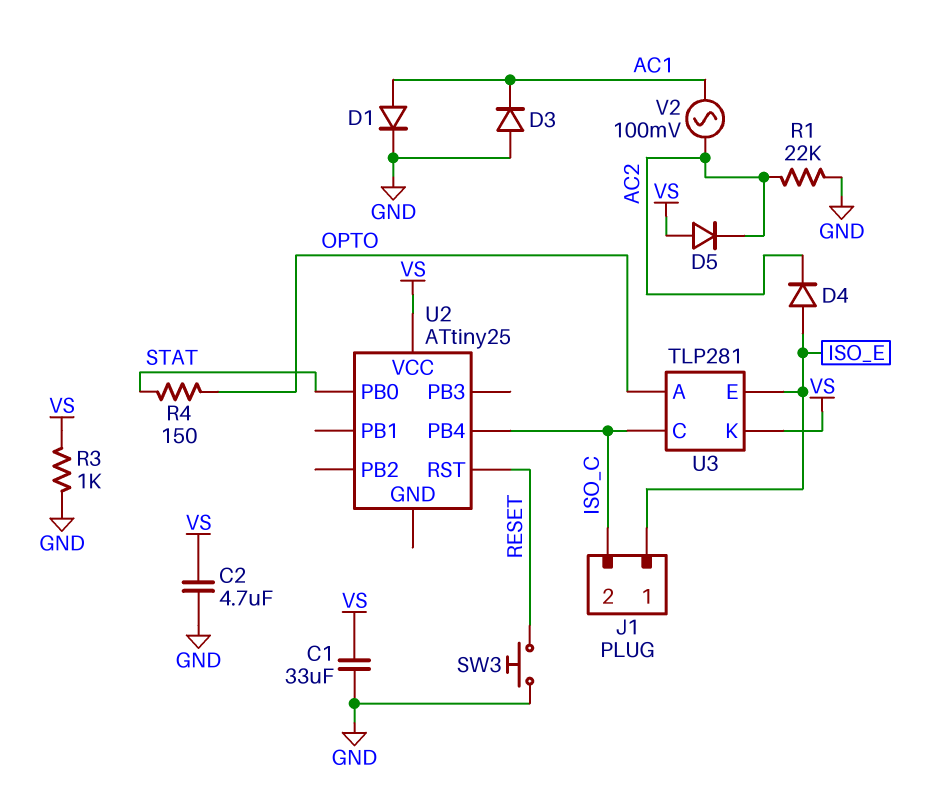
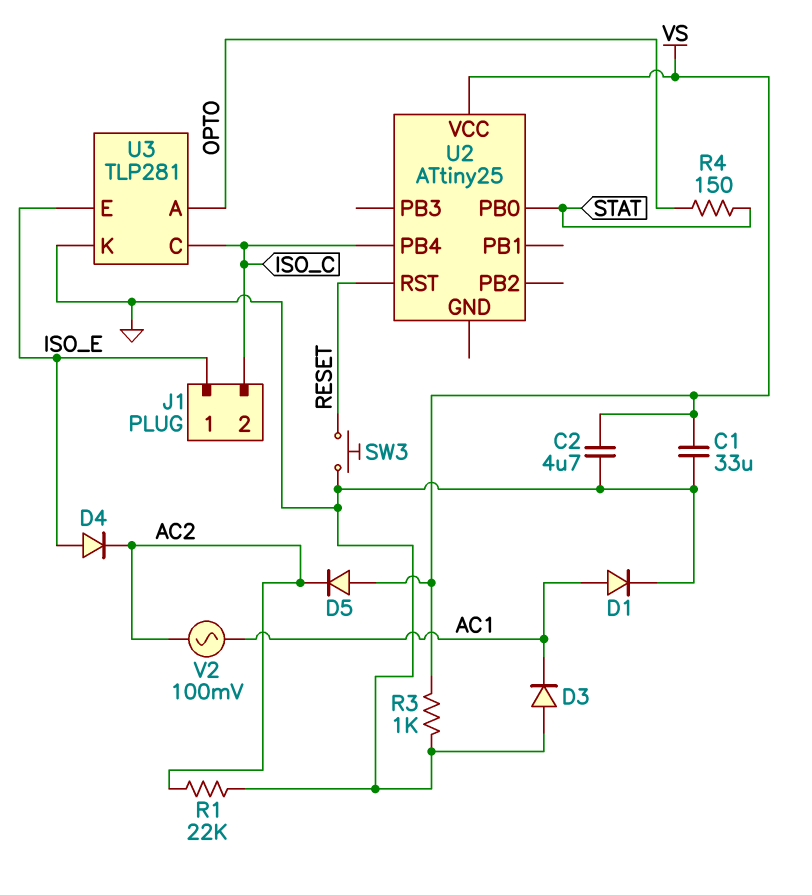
U3 pin K: VS -> GND

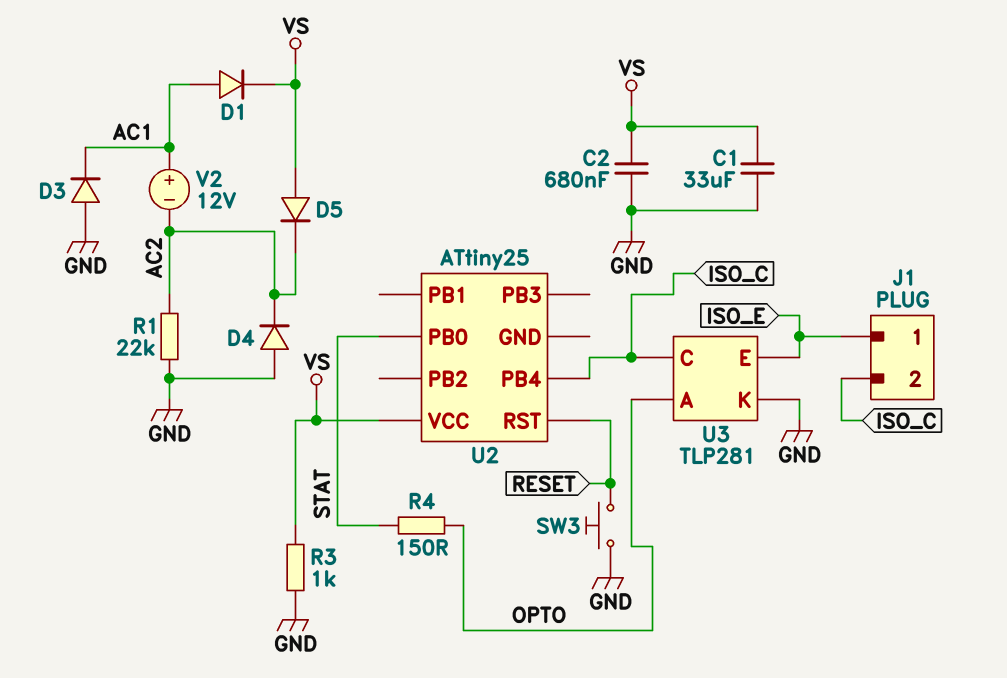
C2: 4.7uF (GND, VS) -> 680nF (GND, VS)
D1: diode (A AC1, K GND) -> diode (A AC1, K VS)
D4: diode (A ISO_E, K AC2) -> diode (A GND, K AC2)
V2: AC 100mV (AC1, AC2) -> 12V (plus AC1, minus AC2)

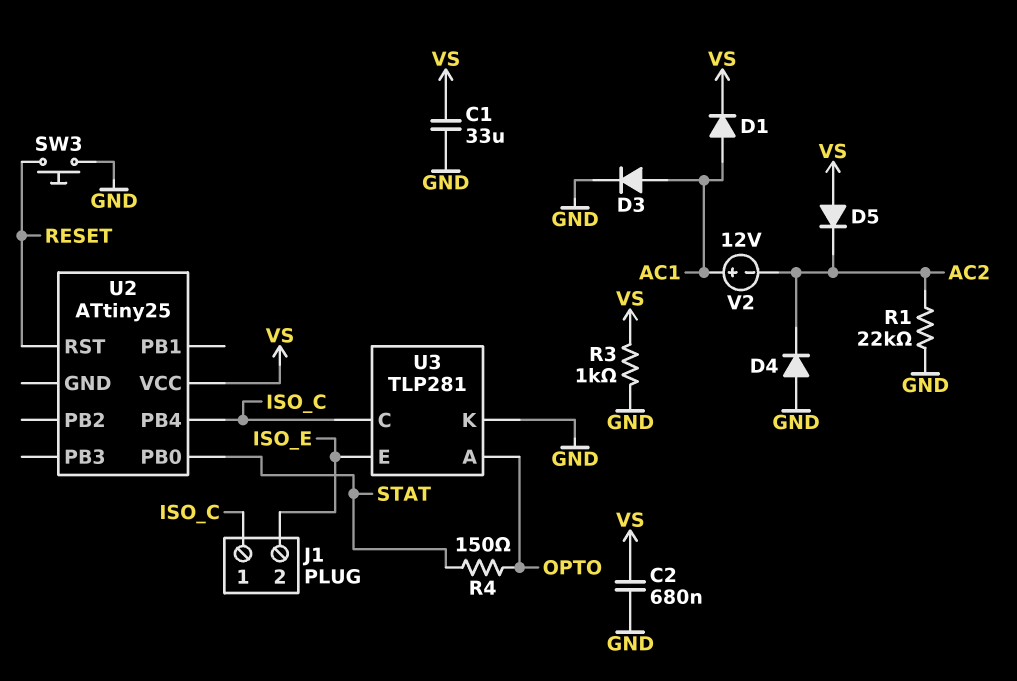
D3: diode (A GND, K AC1) -> diode (A AC1, K GND)
J1 pin 1: ISO_E -> ISO_C
J1 pin 2: ISO_C -> ISO_E

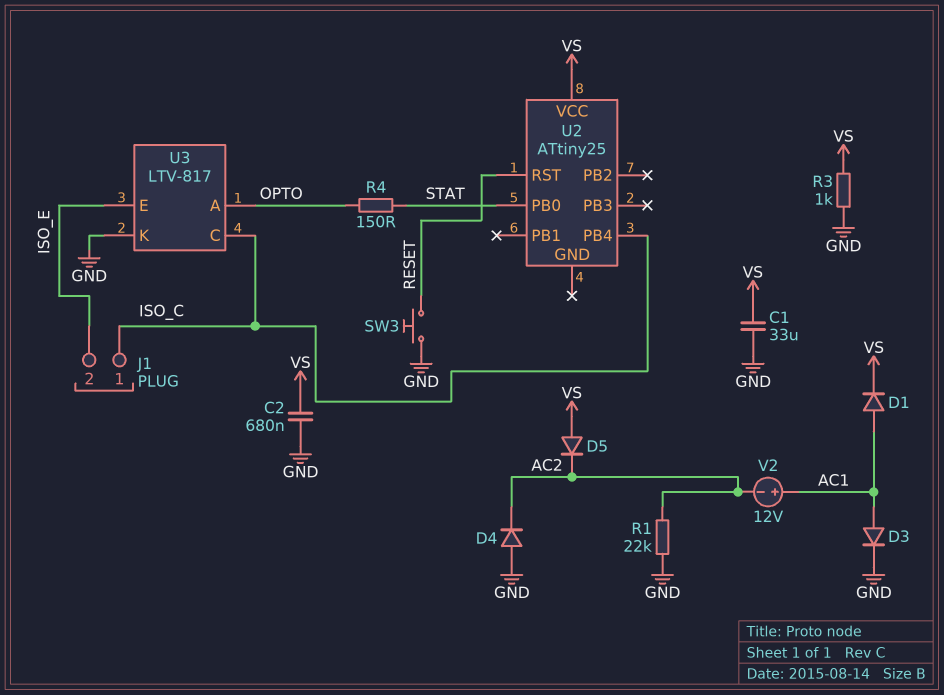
U3: TLP281 -> LTV-817

